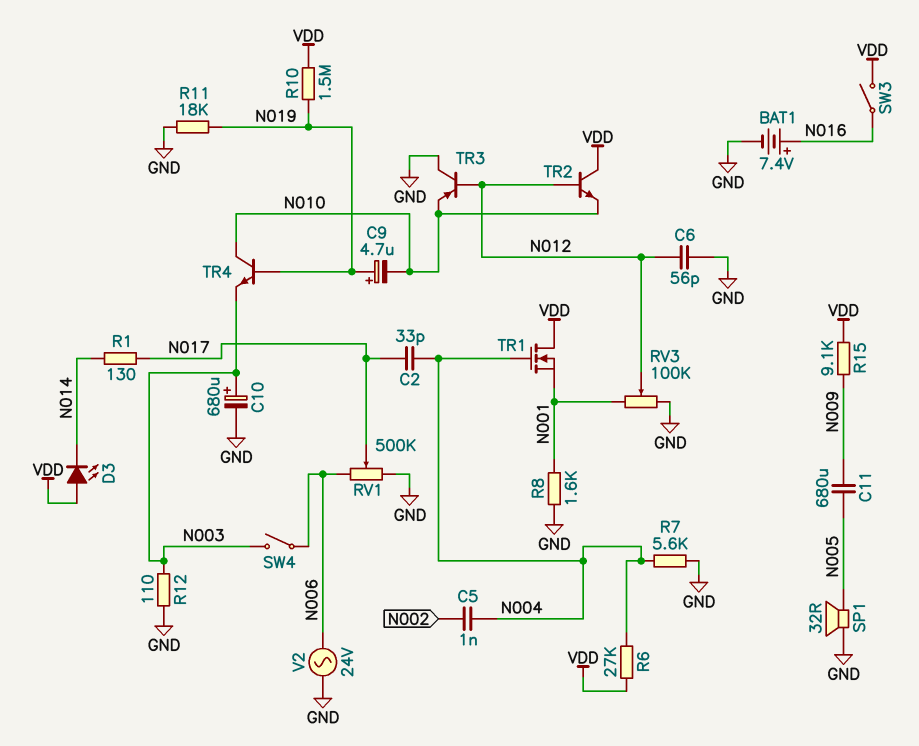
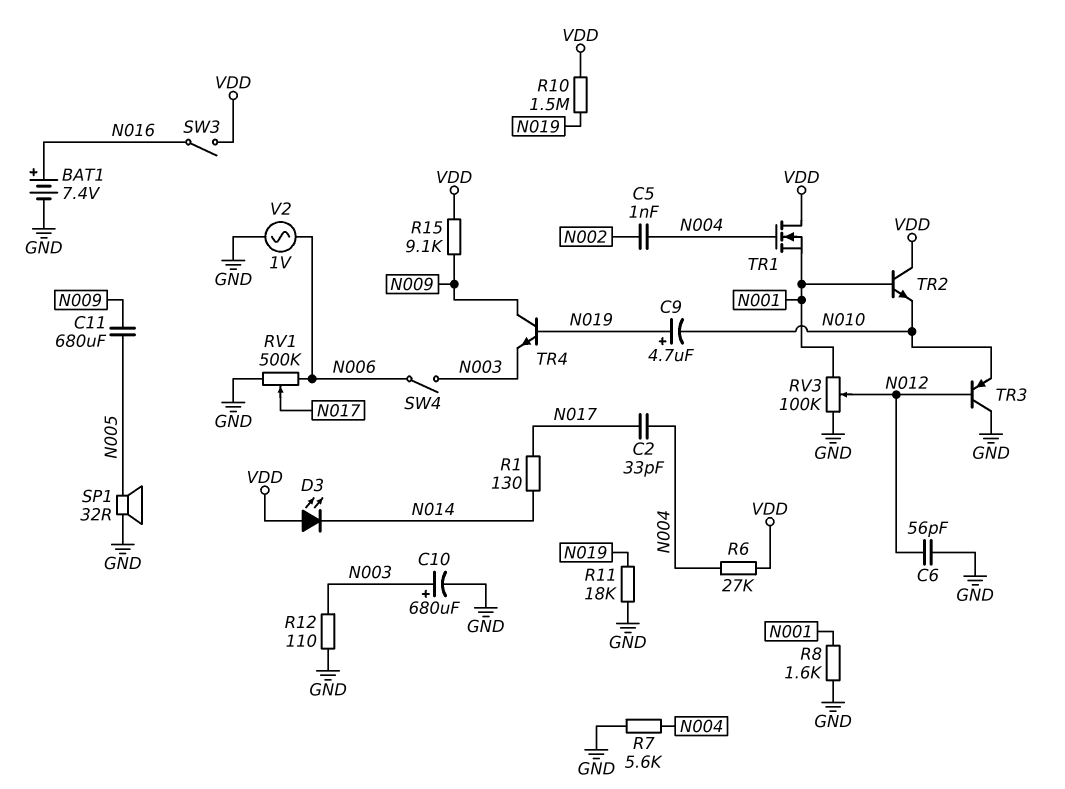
TR2: NPN (B N012, C VDD, E N010) -> NPN (B N001, C VDD, E N010)
TR4: NPN (B N019, C N010, E N003) -> NPN (B N019, C N009, E N003)
V2: AC 24V (GND, N006) -> AC 1V (GND, N006)

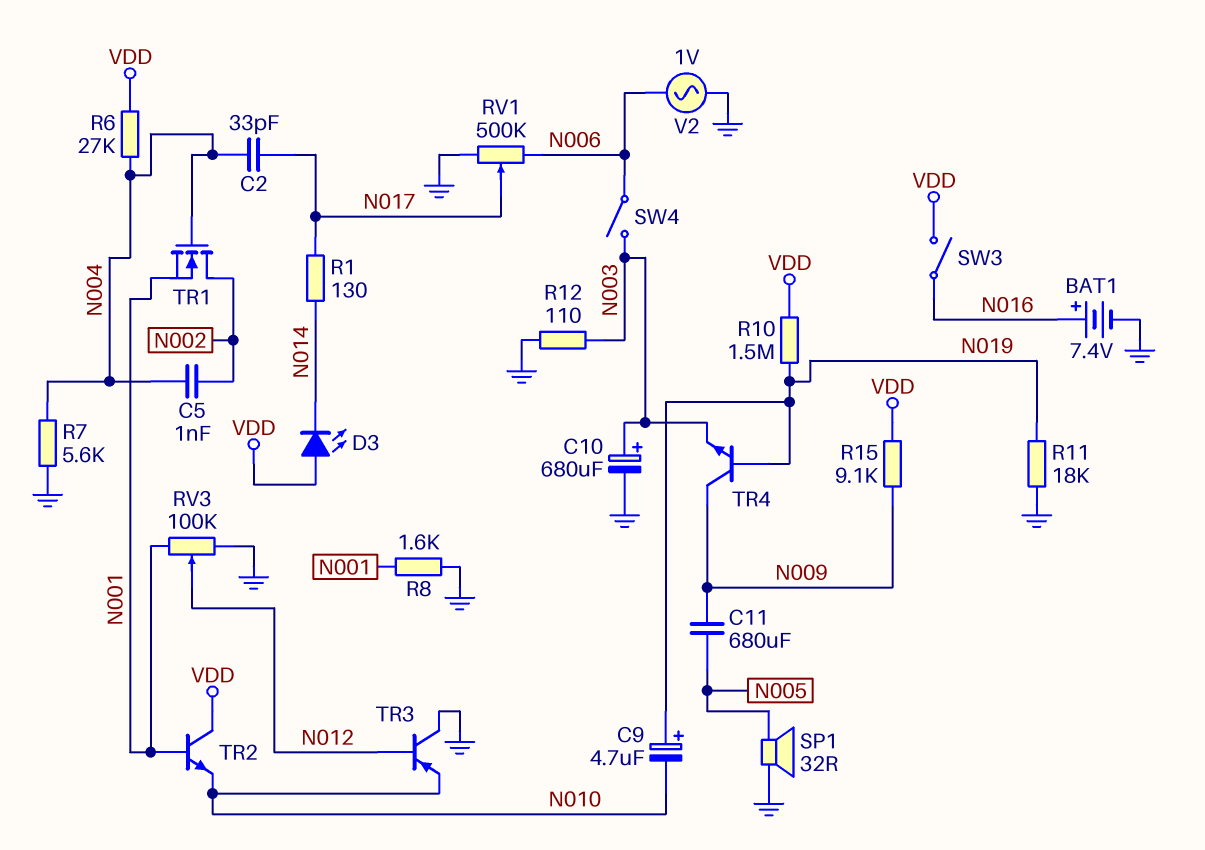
C6: 56pF (GND, N012) -> none
TR1: NMOS (G N004, D VDD, S N001) -> NMOS (G N004, D N002, S N001)

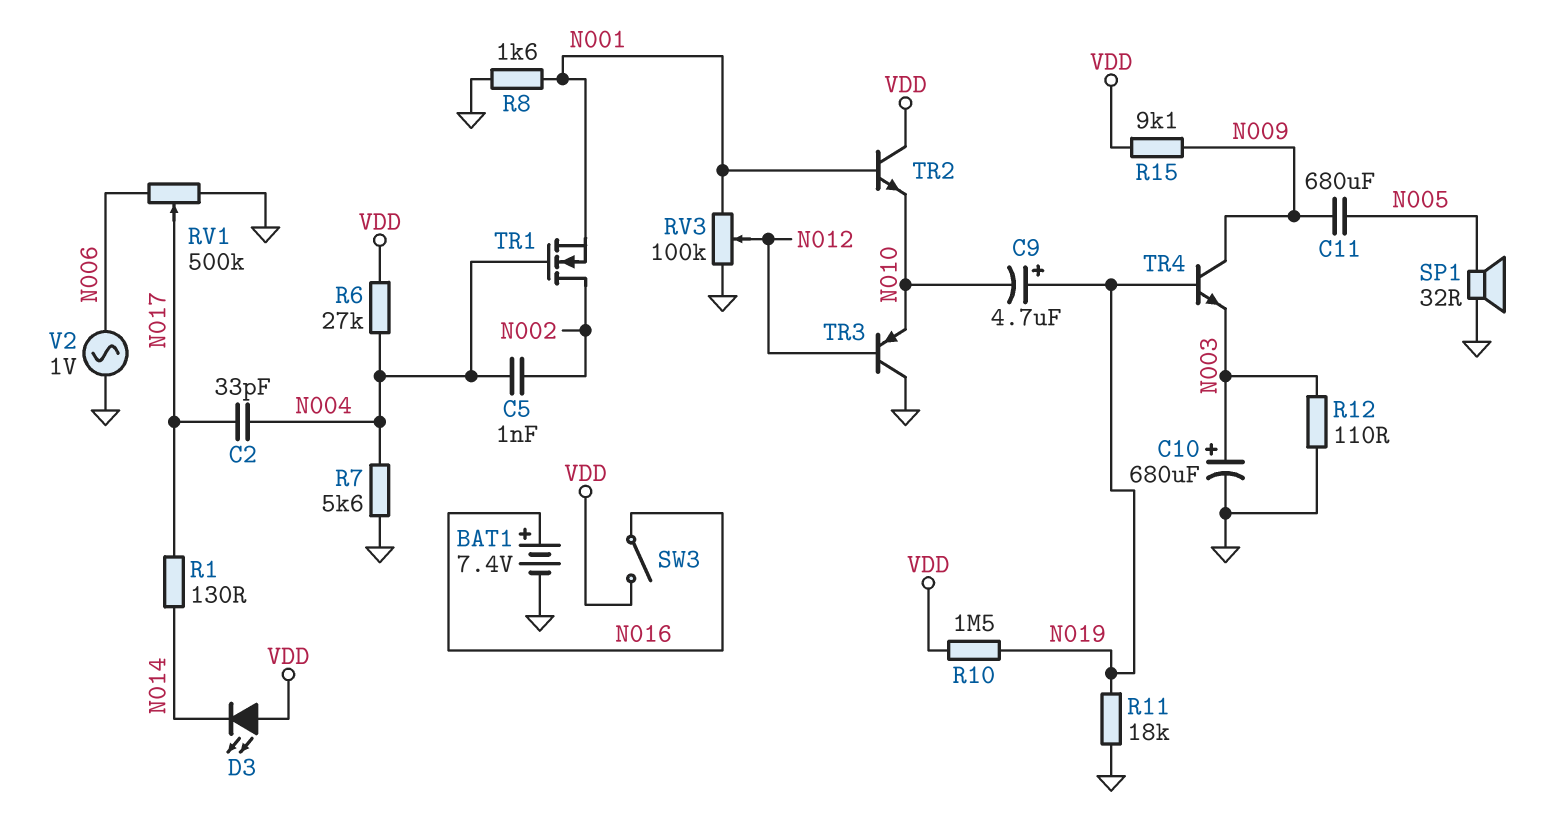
SW4: switch (N003, N006) -> none

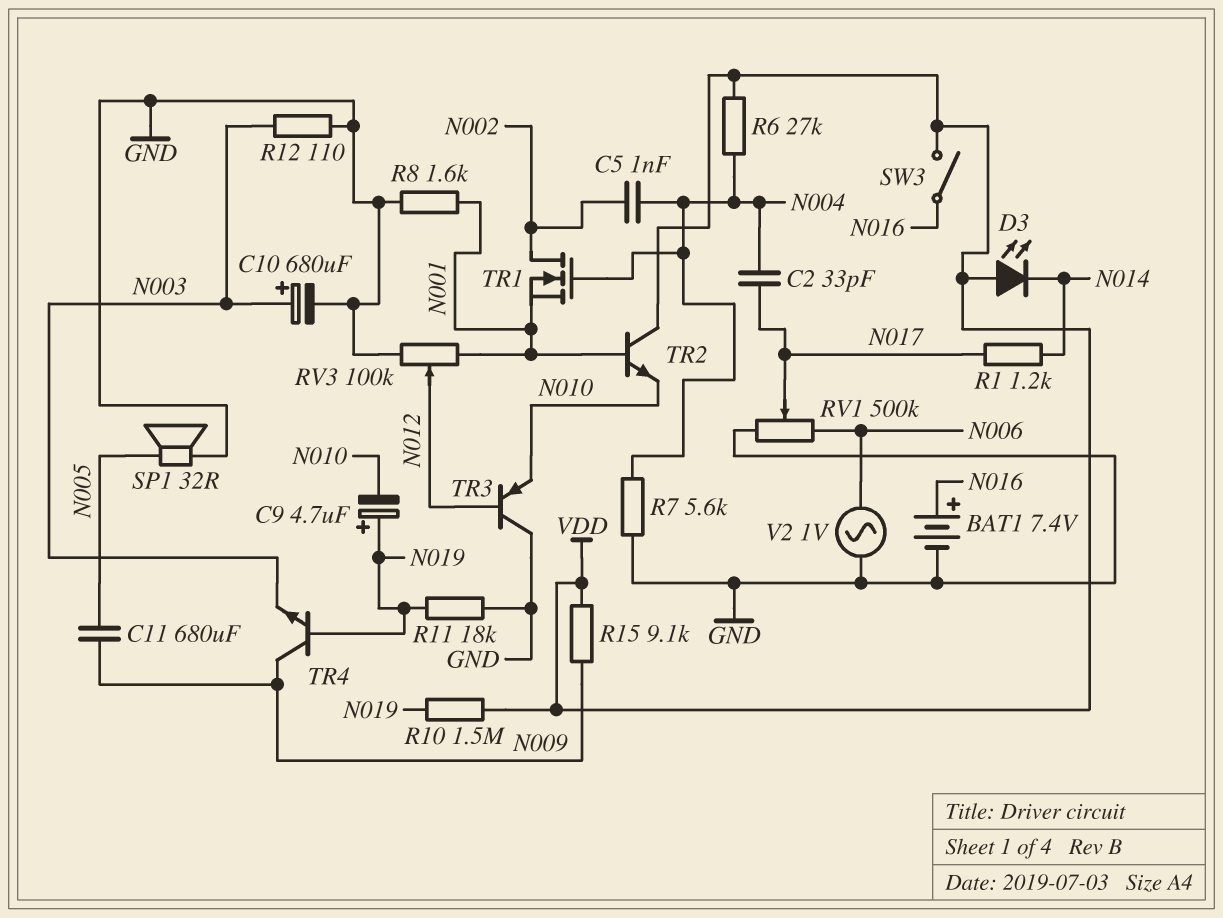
R1: 130 (N014, N017) -> 1.2k (N014, N017)

